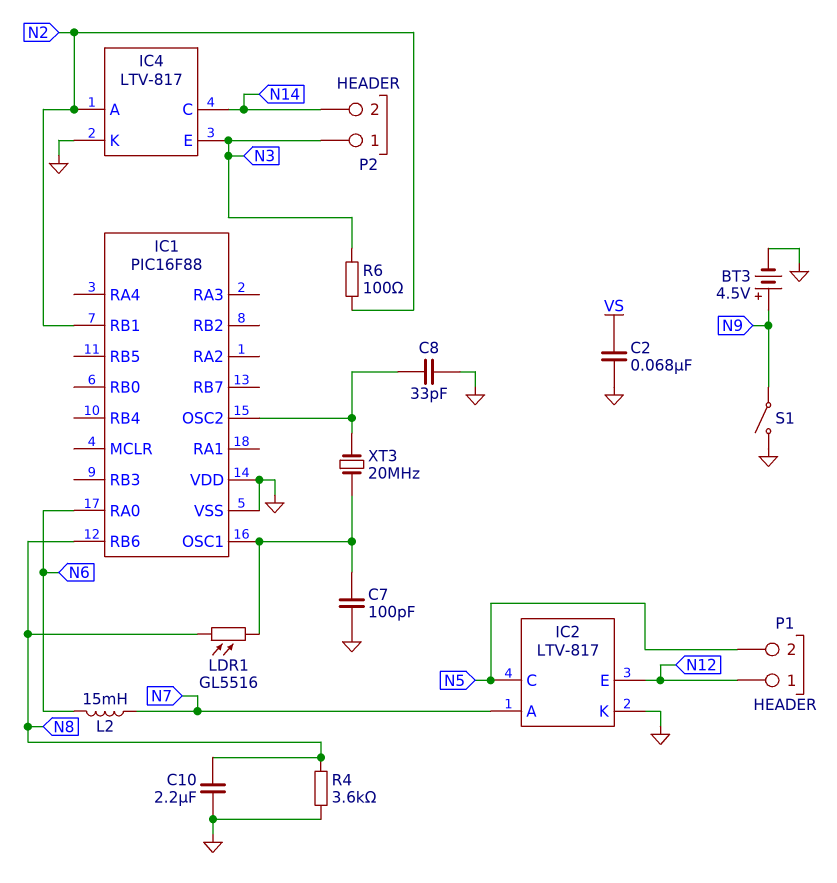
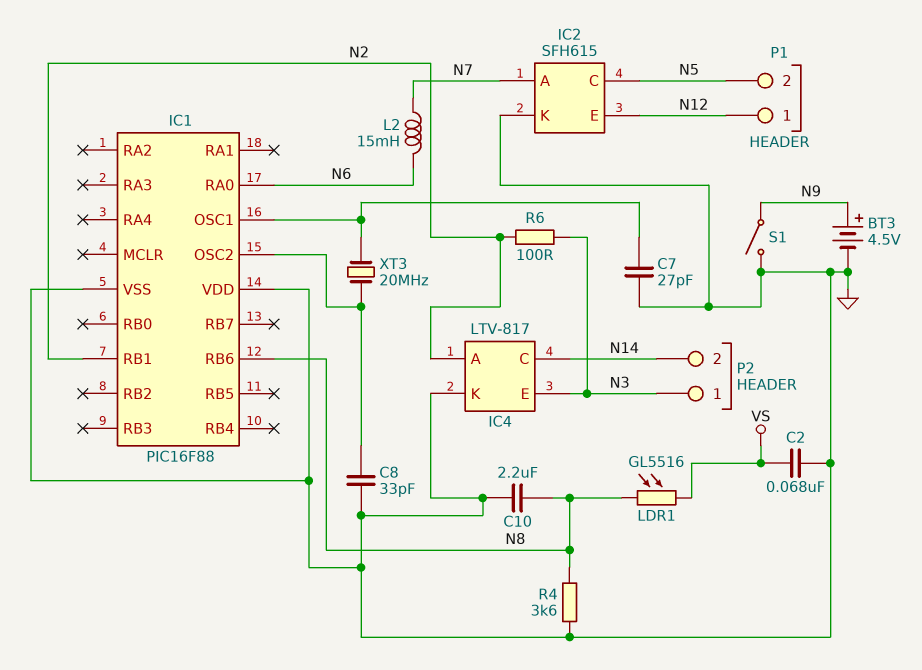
C7: 100pF (GND, IC1/OSC1) -> 27pF (GND, IC1/OSC1)
IC2: LTV-817 -> SFH615
LDR1: GL5516 (IC1/OSC1, N8) -> GL5516 (N8, VS)

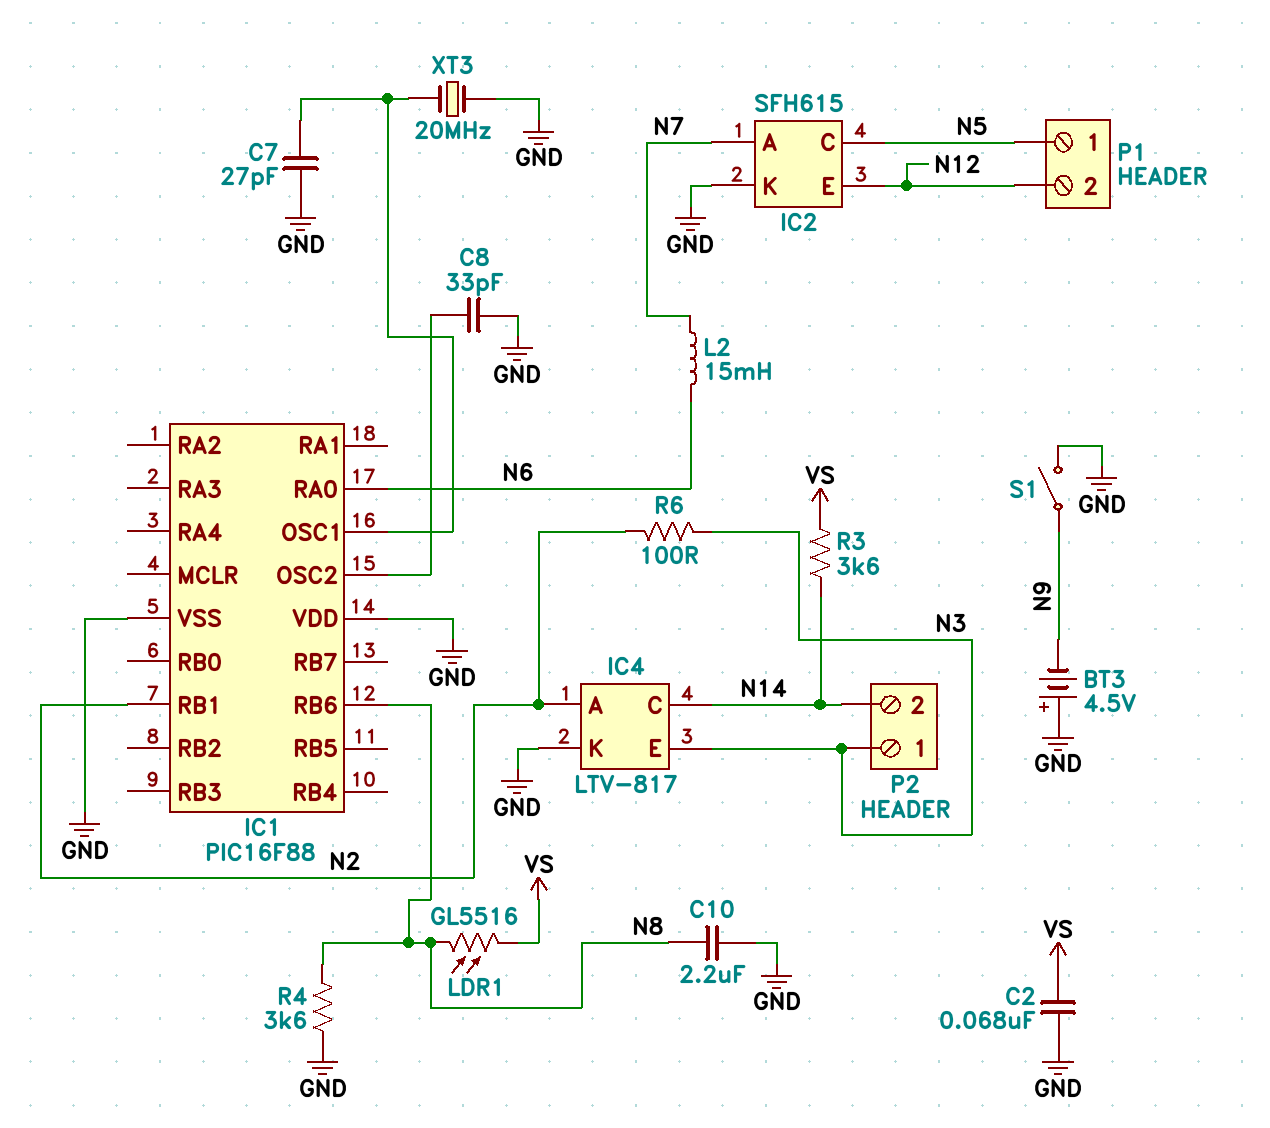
BT3: 4.5V (plus N9, minus GND) -> 4.5V (plus GND, minus N9)
P1 pin 1: N12 -> N5
P1 pin 2: N5 -> N12
R3: none -> 3.6k (N14, VS)
XT3: 20MHz (IC1/OSC1, IC1/OSC2) -> 20MHz (GND, IC1/OSC1)

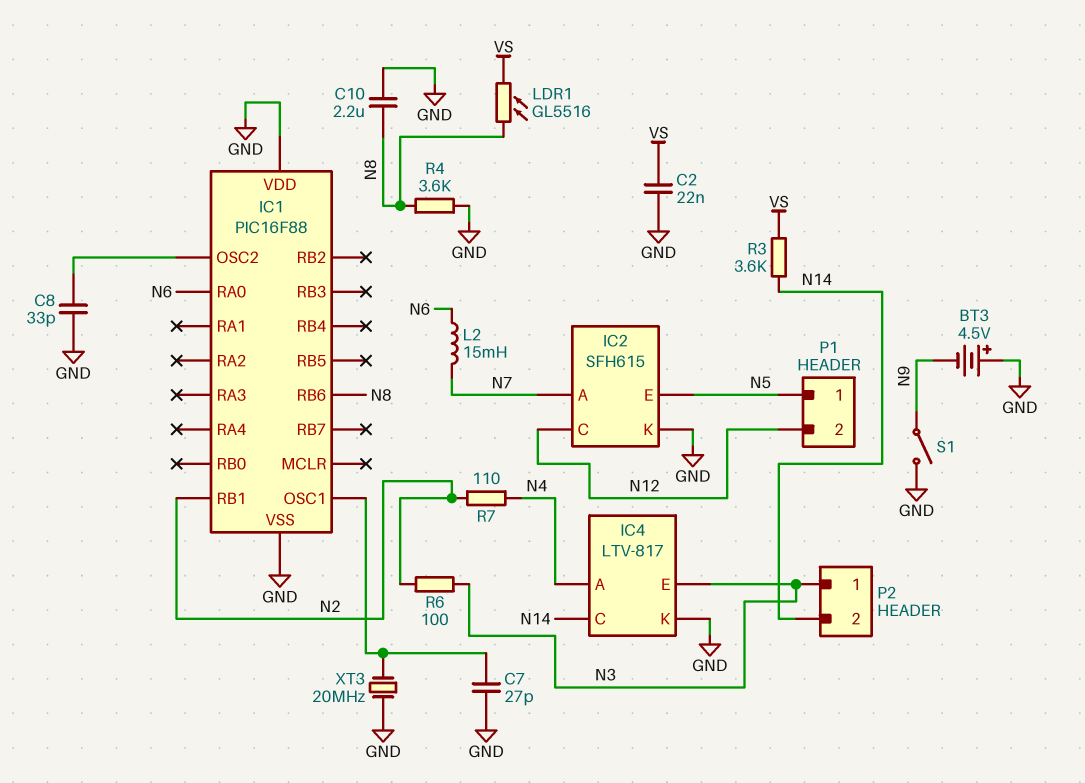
C2: 68nF (GND, VS) -> 22nF (GND, VS)
IC2 pin C: N5 -> N12
IC2 pin E: N12 -> N5
IC4 pin A: N2 -> N4
R7: none -> 110 (N2, N4)

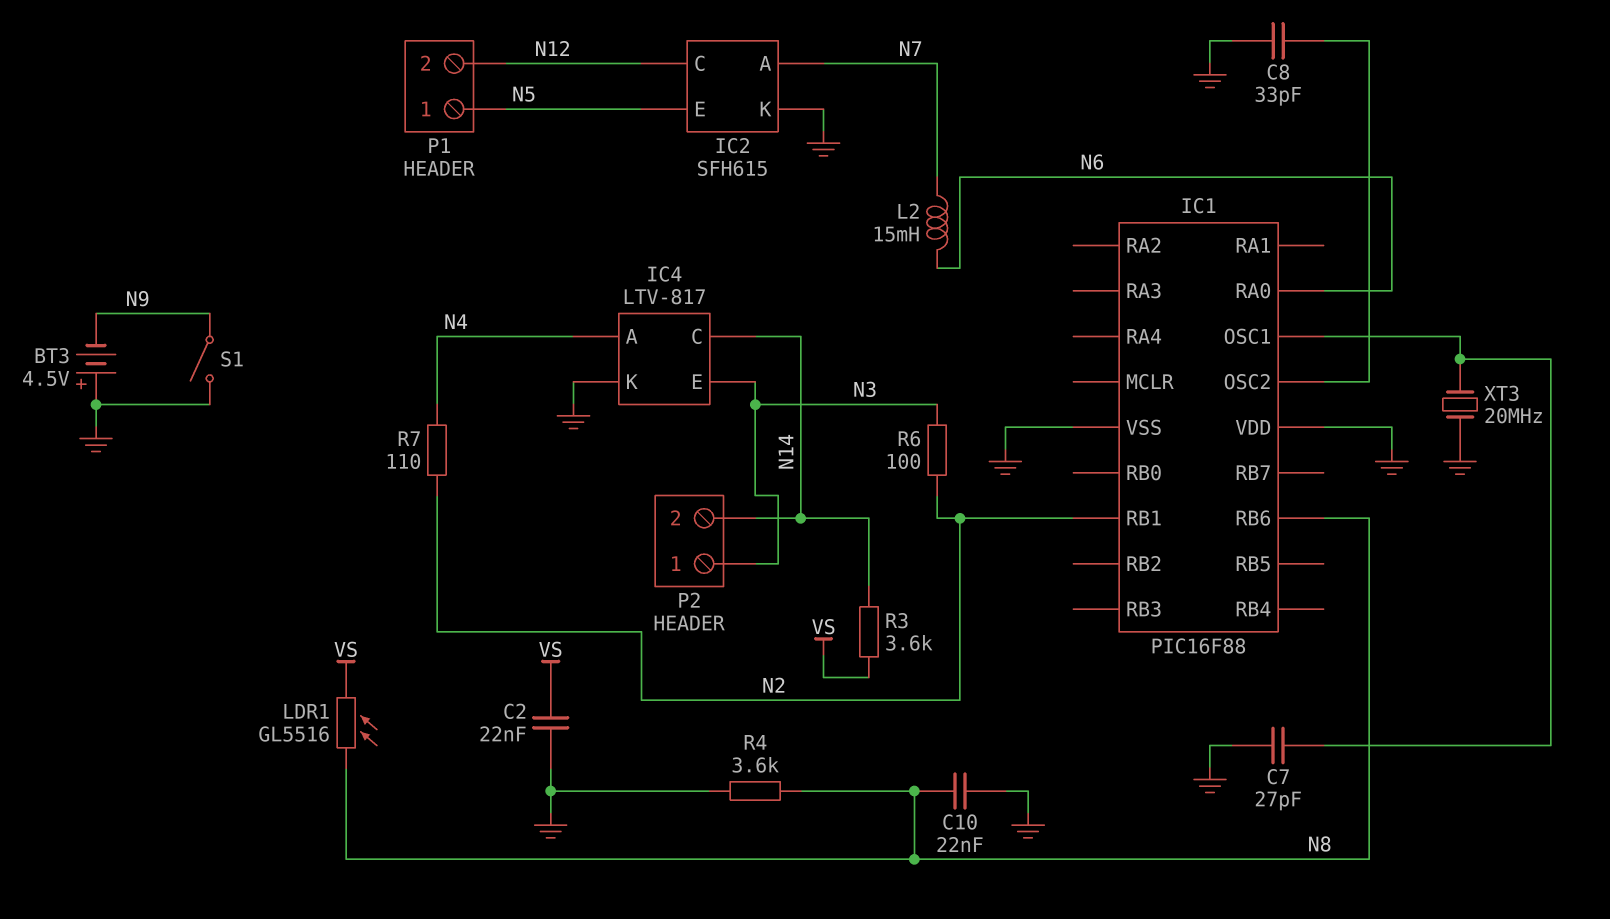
C10: 2.2uF (GND, N8) -> 22nF (GND, N8)

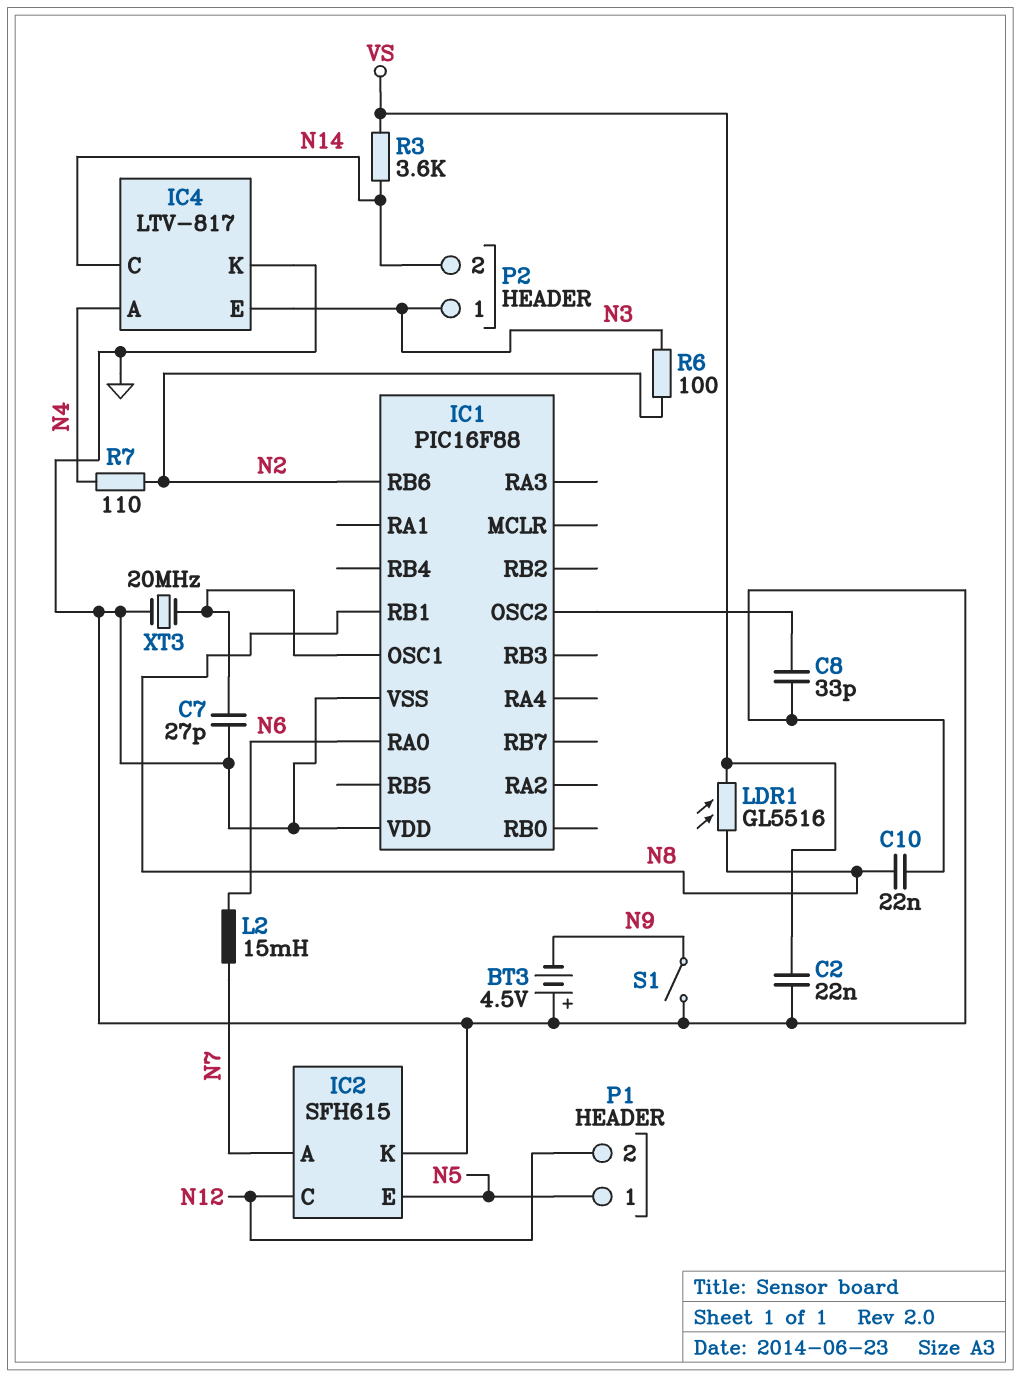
IC1 pin RB1: N2 -> N8
IC1 pin RB6: N8 -> N2
R4: 3.6k (GND, N8) -> none

